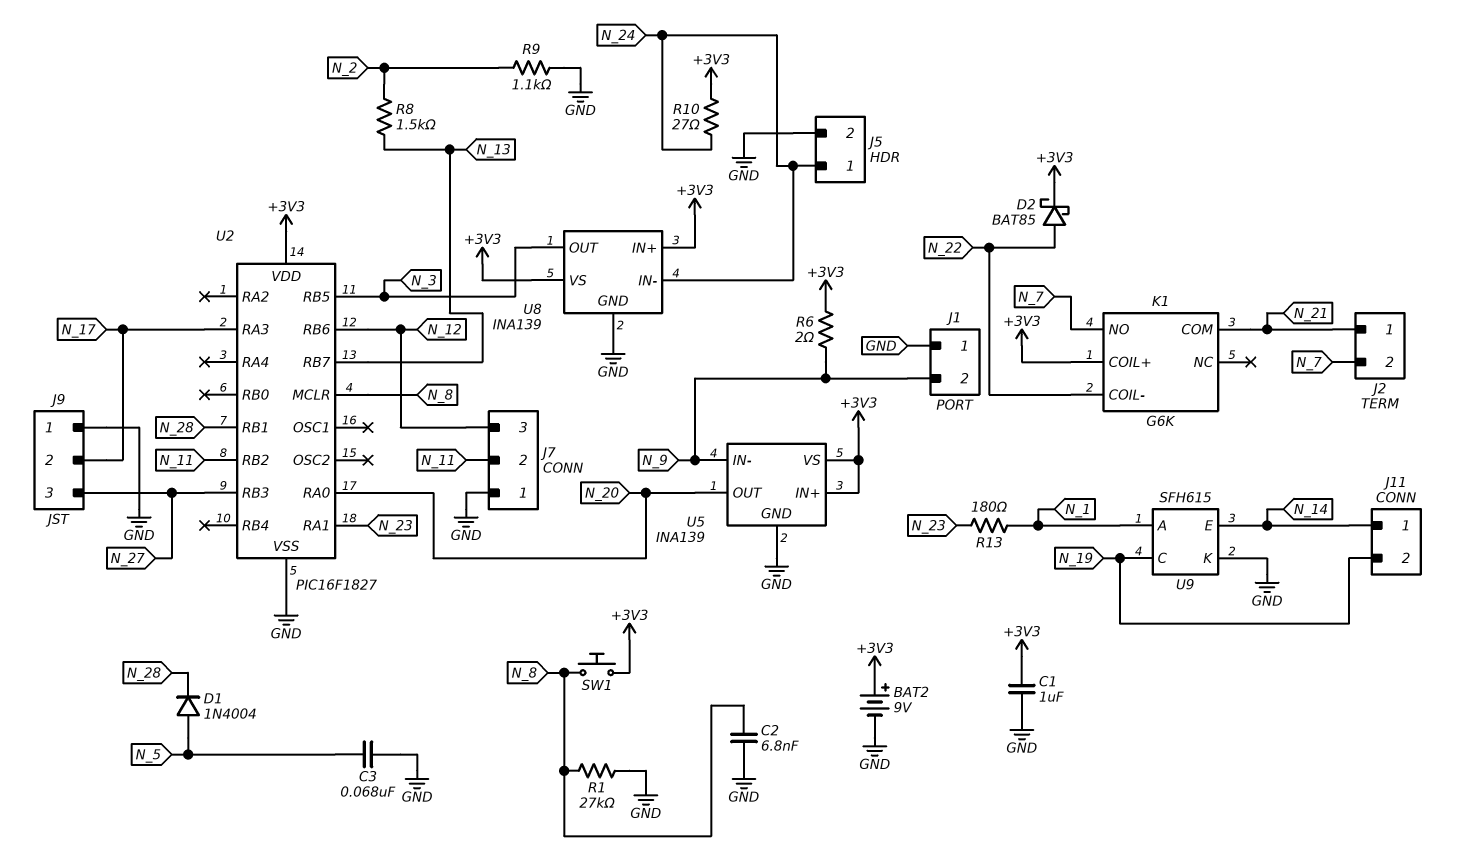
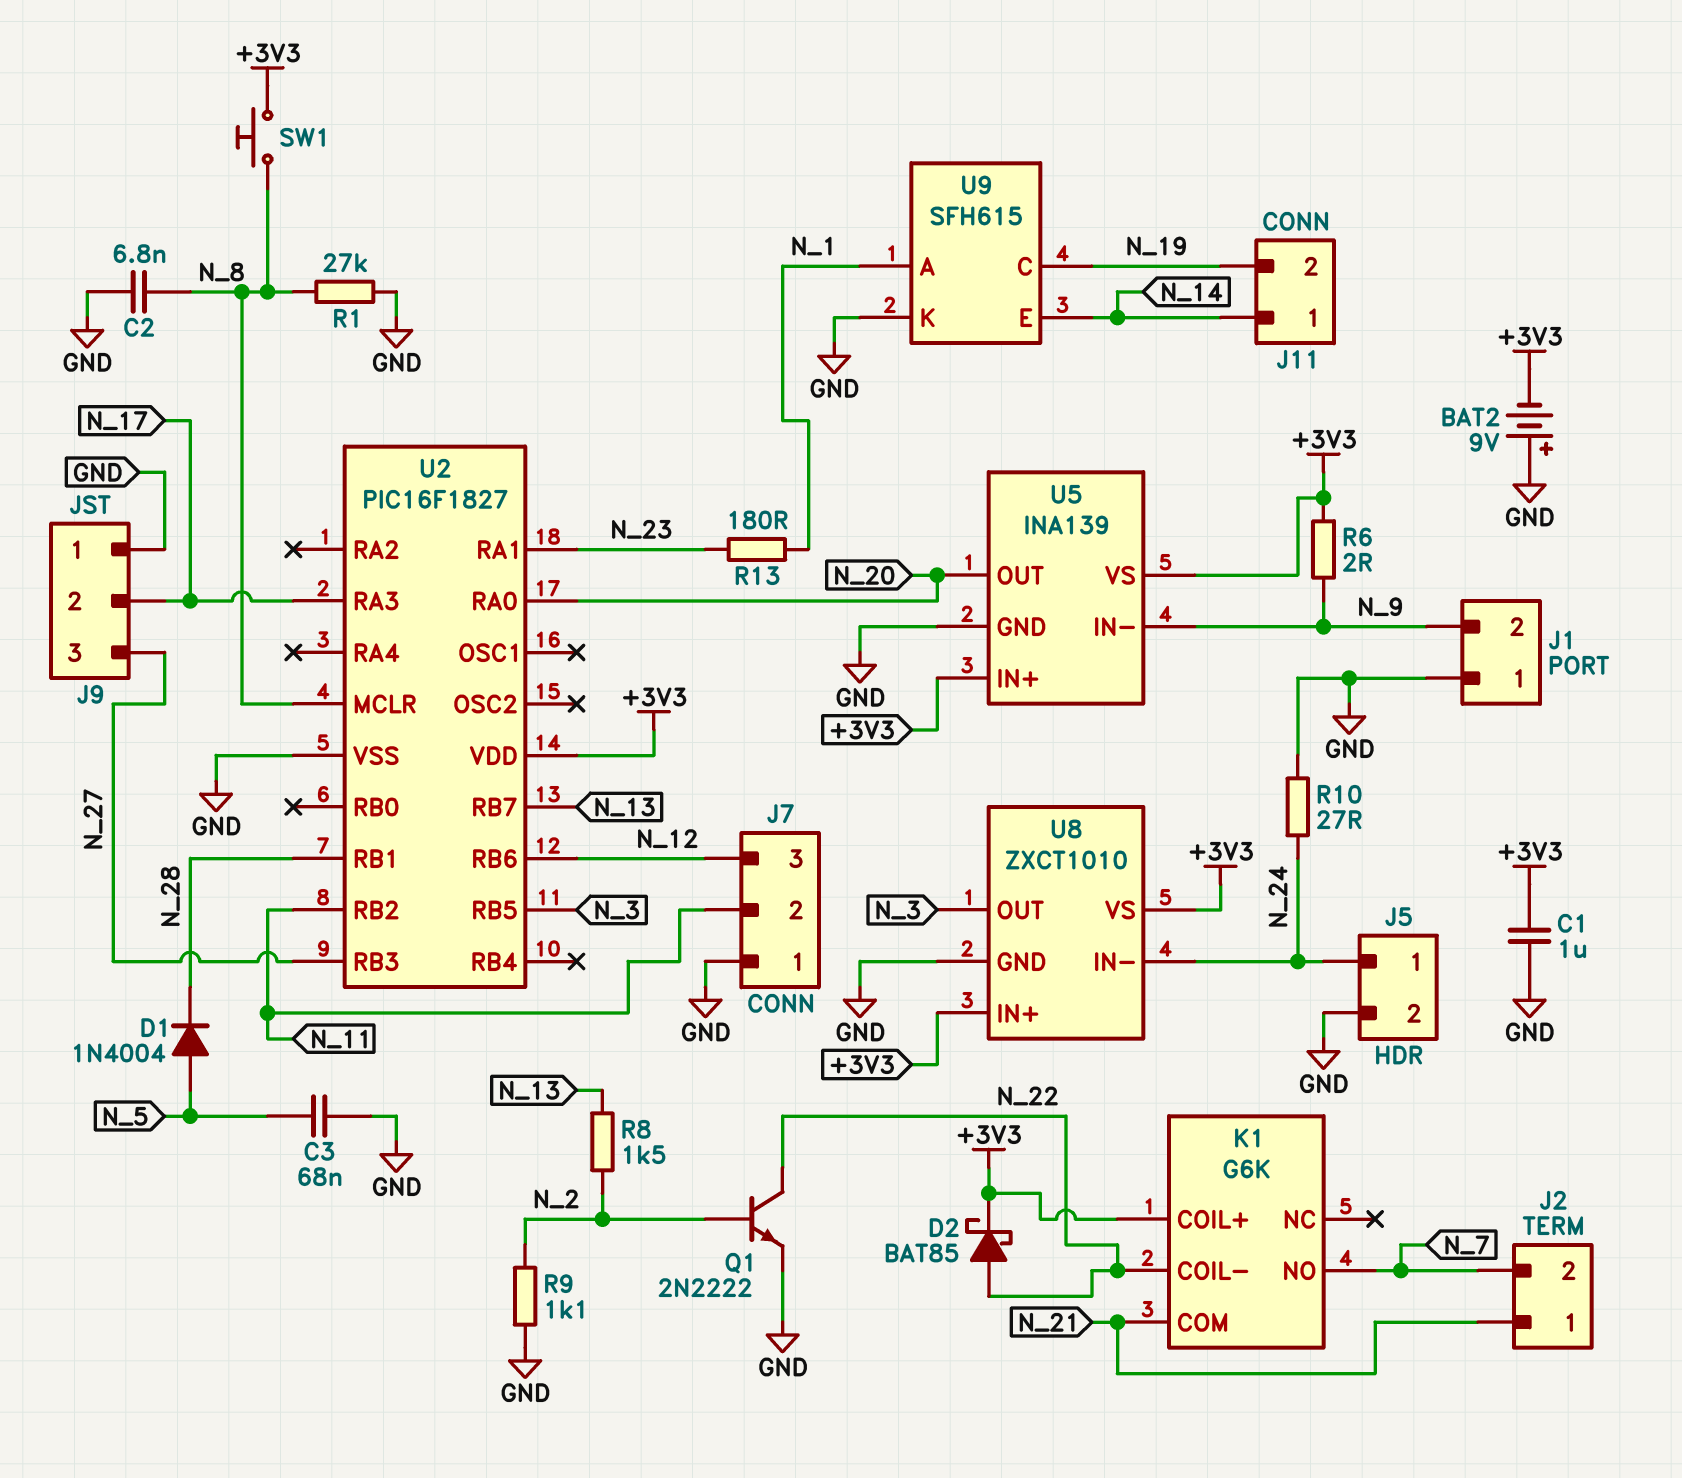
BAT2: 9V (plus +3V3, minus GND) -> 9V (plus GND, minus +3V3)
Q1: none -> NPN 2N2222 (B N_2, C N_22, E GND)
R10: 27 (+3V3, N_24) -> 27 (GND, N_24)
U8: INA139 -> ZXCT1010

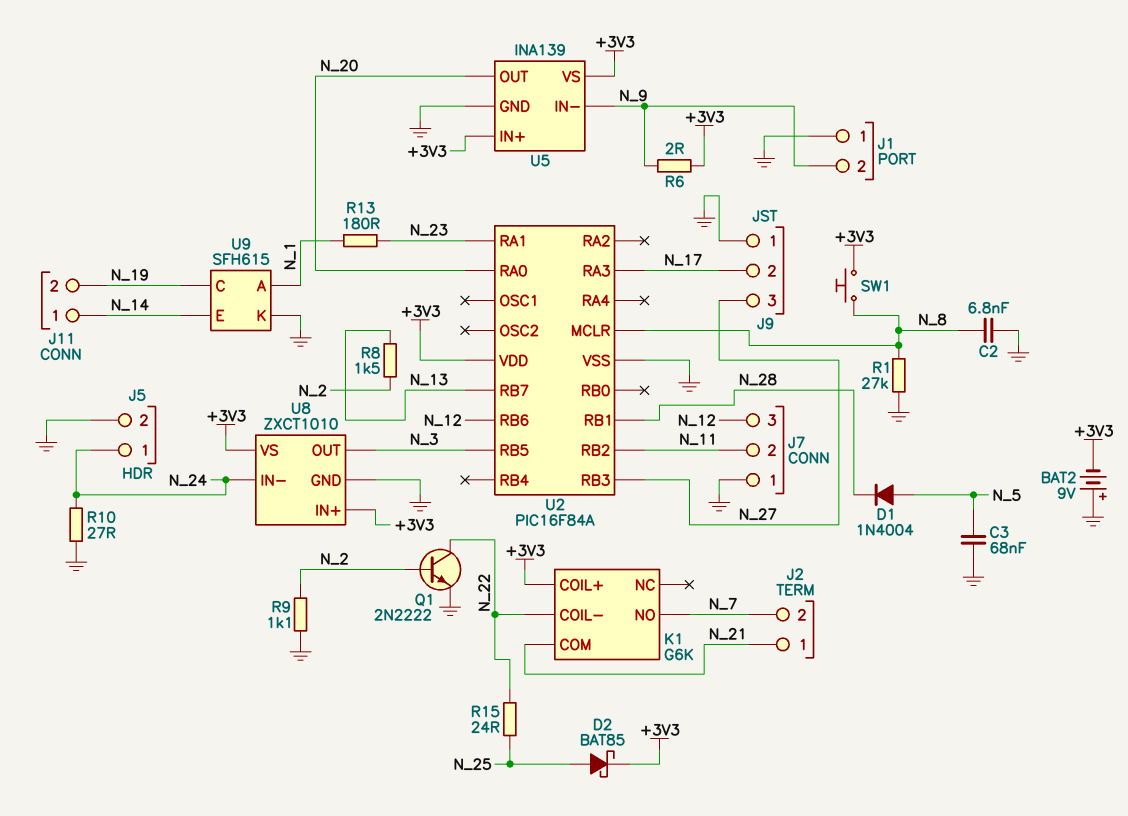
C1: 1uF (+3V3, GND) -> none
D2: schottky BAT85 (A N_22, K +3V3) -> schottky BAT85 (A N_25, K +3V3)
R15: none -> 24 (N_22, N_25)
U2: PIC16F1827 -> PIC16F84A

